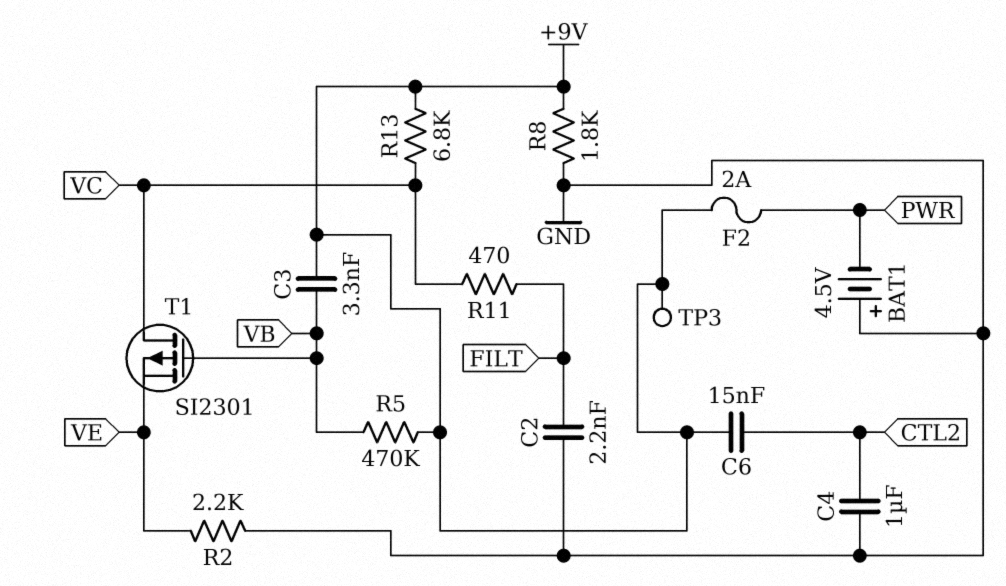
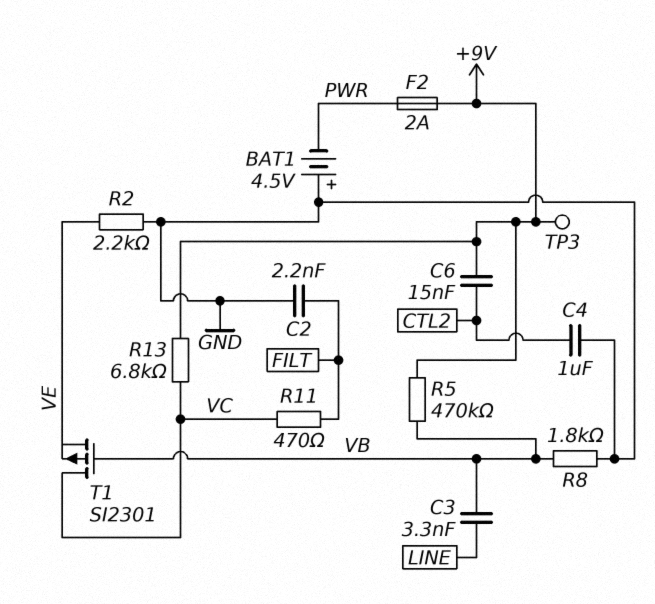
C3: 3.3nF (+9V, VB) -> 3.3nF (LINE, VB)
R8: 1.8k (+9V, GND) -> 1.8k (GND, VB)

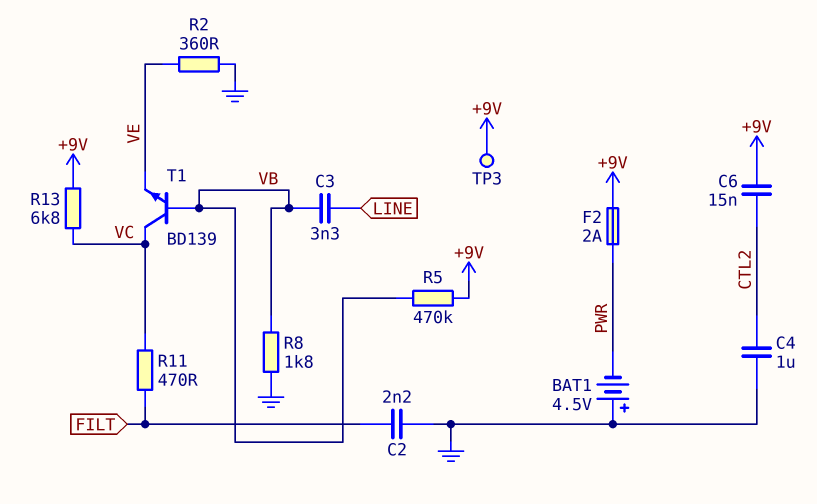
R2: 2.2k (GND, VE) -> 360 (GND, VE)
T1: PMOS SI2301 (G VB, D VC, S VE) -> NPN BD139 (B VB, C VC, E VE)

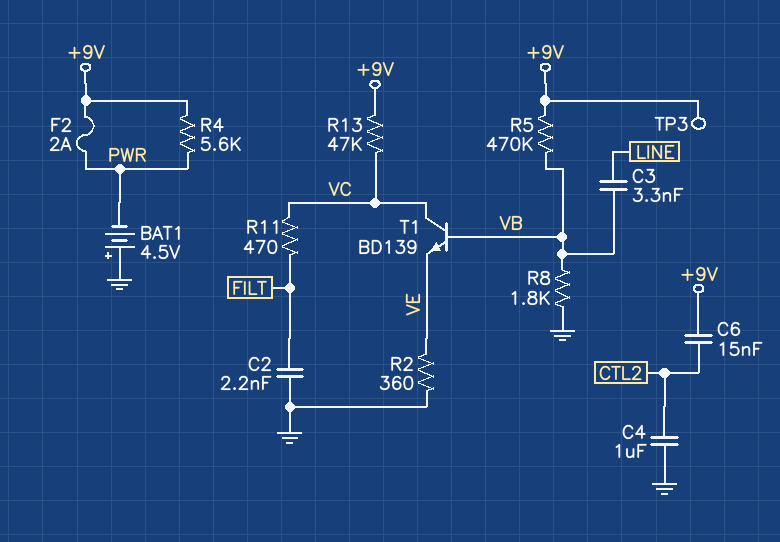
R4: none -> 5.6k (+9V, PWR)
R13: 6.8k (+9V, VC) -> 47k (+9V, VC)

